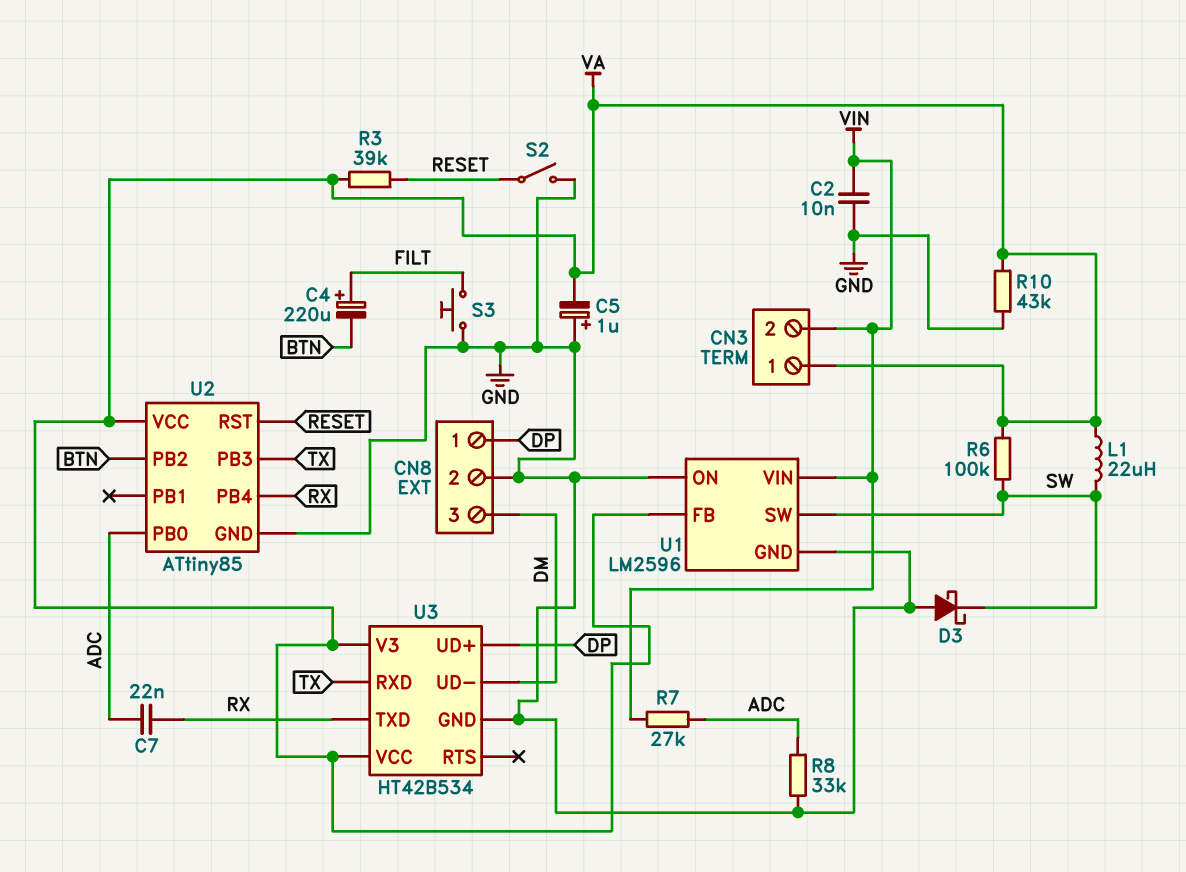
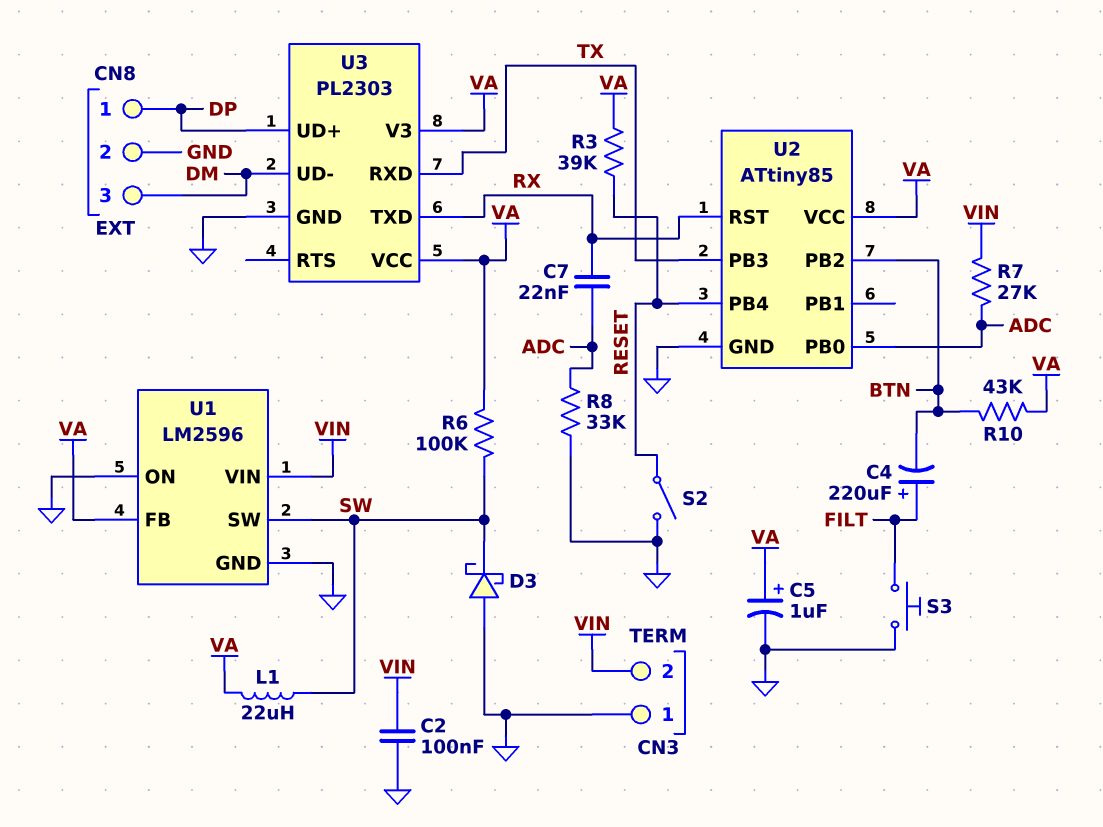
C2: 10nF (GND, VIN) -> 100nF (GND, VIN)
C5: 1uF (plus GND, minus VA) -> 1uF (plus VA, minus GND)
CN3 pin 1: VA -> GND
R10: 43k (GND, VA) -> 43k (BTN, VA)
U2 pin PB4: RX -> RESET
U2 pin RST: RESET -> RX
U3: HT42B534 -> PL2303

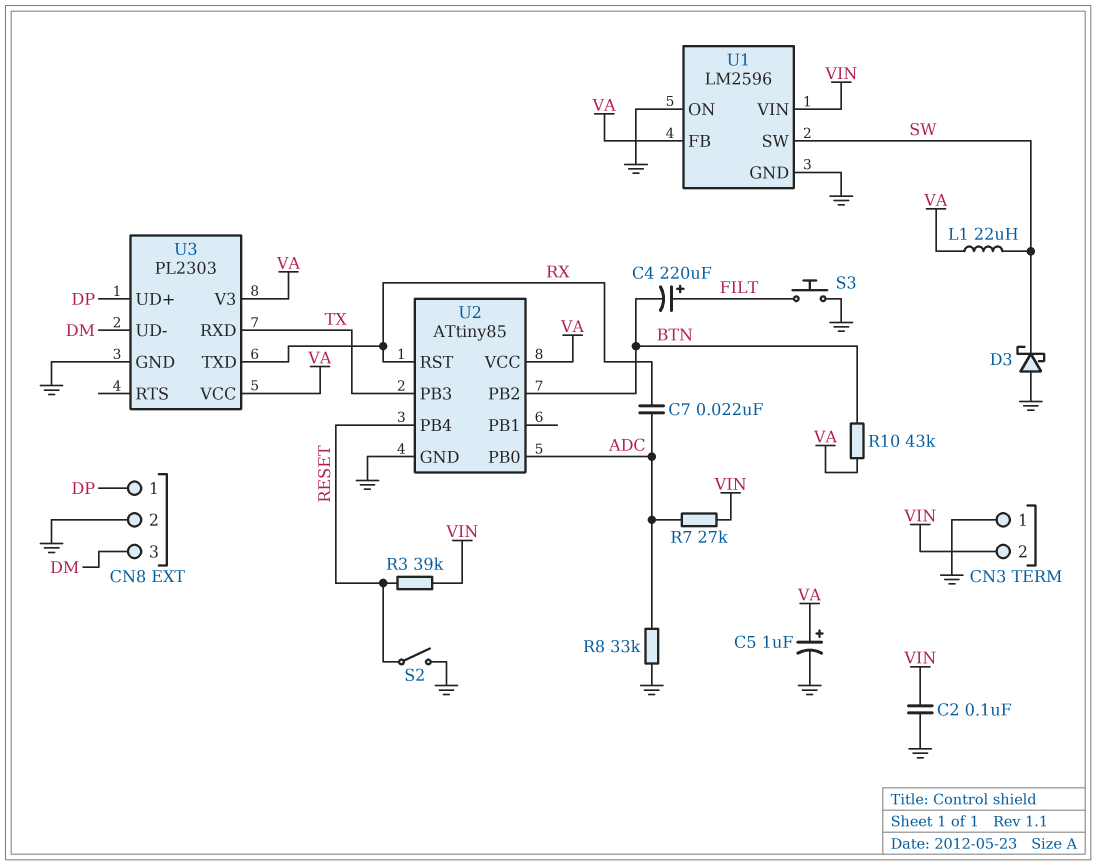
R3: 39k (RESET, VA) -> 39k (RESET, VIN)
R6: 100k (SW, VA) -> none

